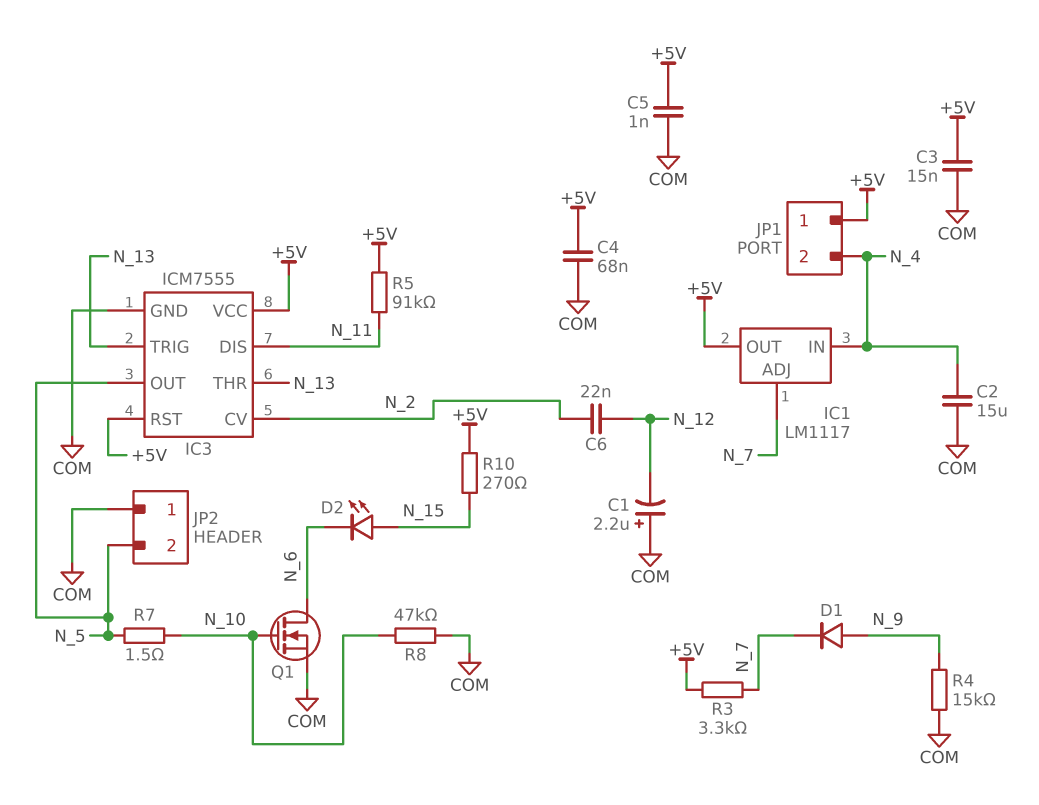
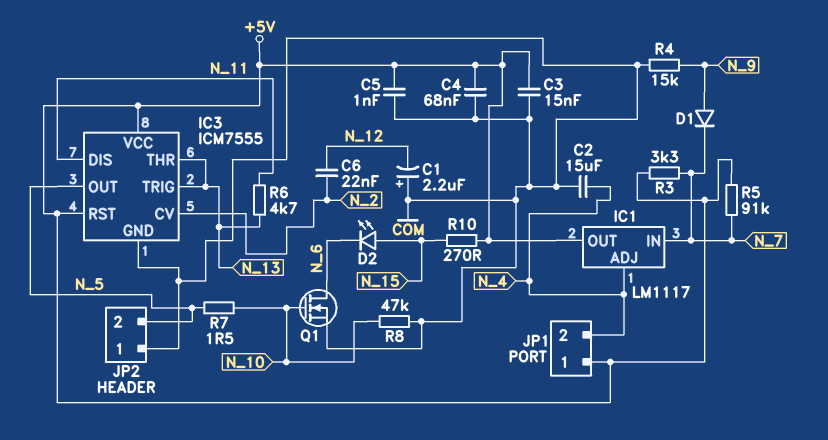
IC1 pin ADJ: N_7 -> N_4
IC1 pin IN: N_4 -> N_7
R5: 91k (+5V, N_11) -> 91k (+5V, N_7)
R6: none -> 4.7k (N_11, N_13)

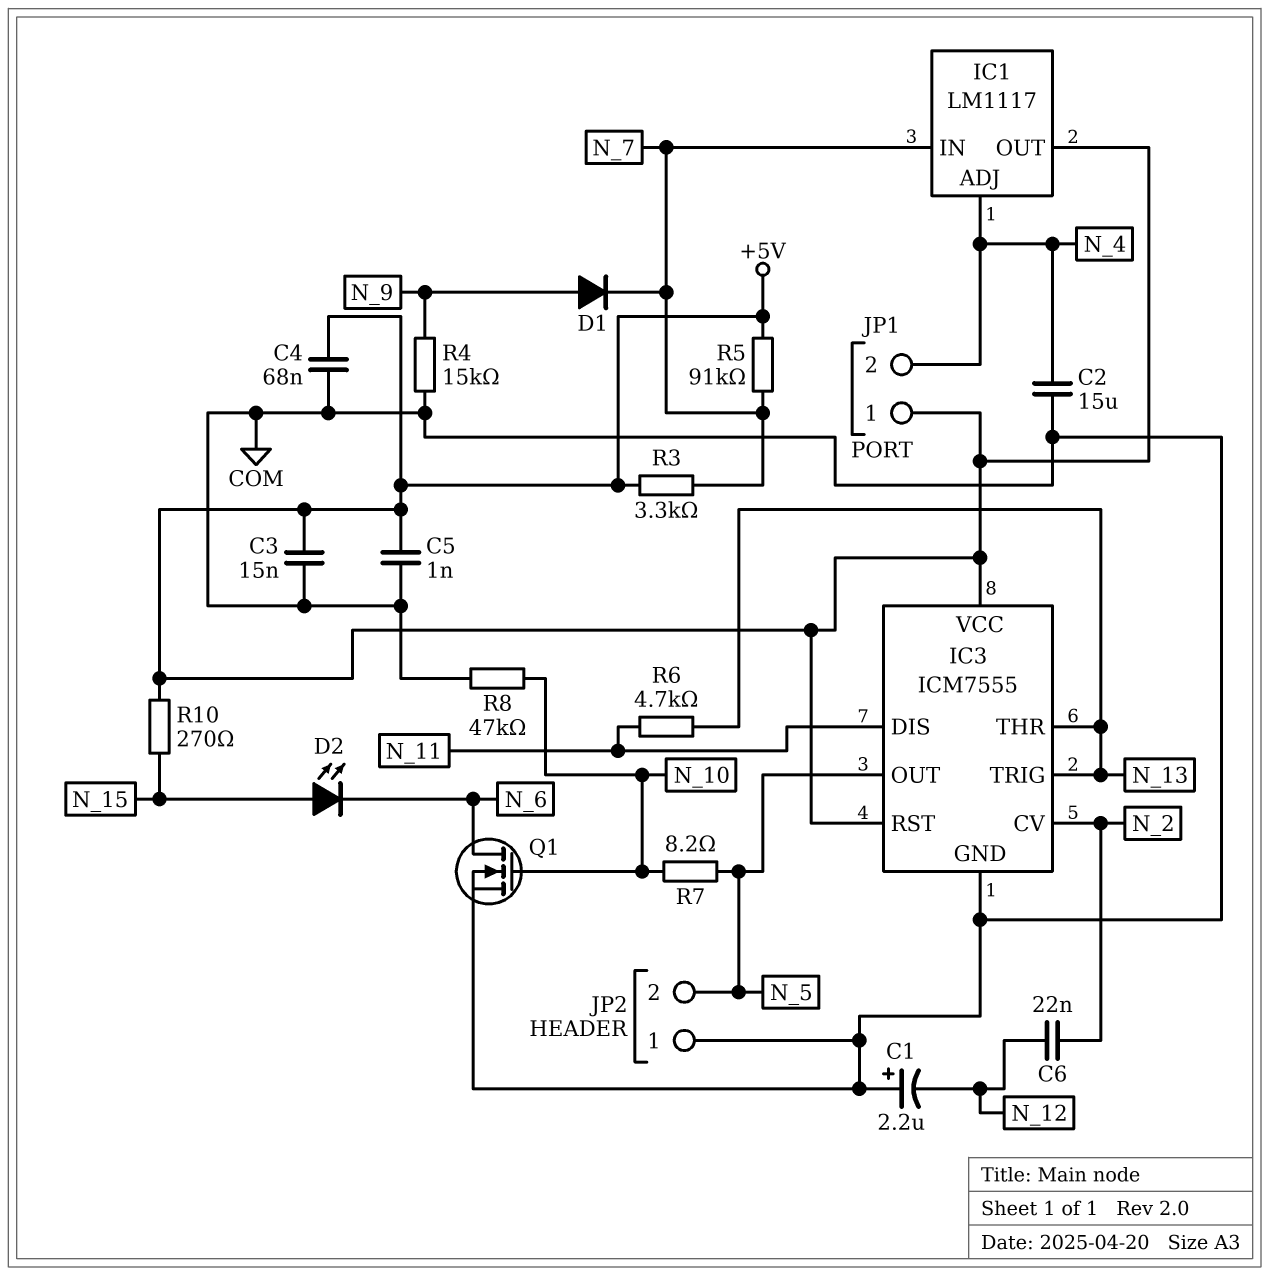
R7: 1.5 (N_5, N_10) -> 8.2 (N_5, N_10)

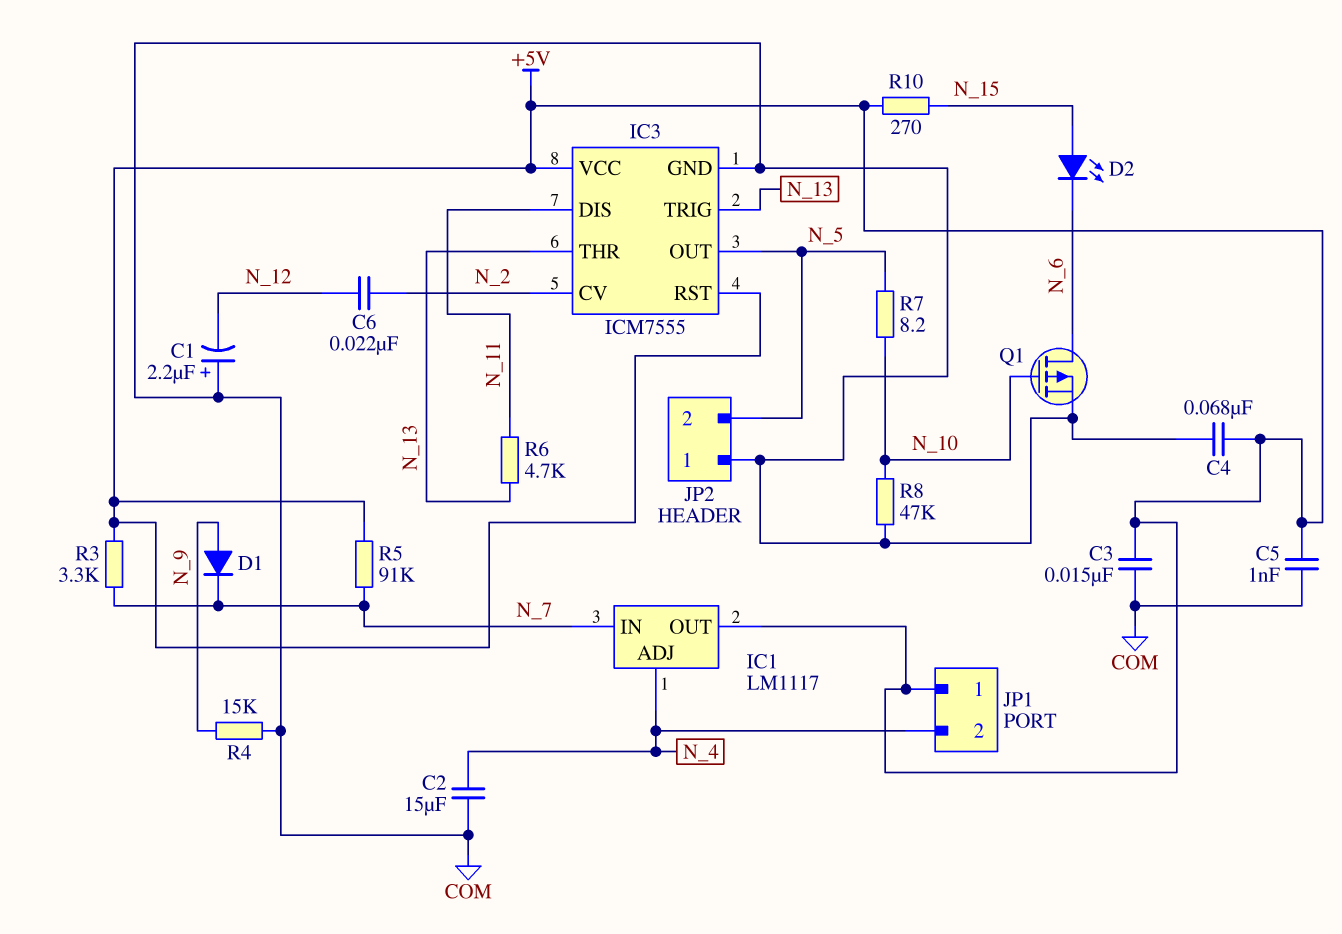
Q1: NMOS (G N_10, D N_6, S COM) -> PMOS (G N_10, D N_6, S COM)

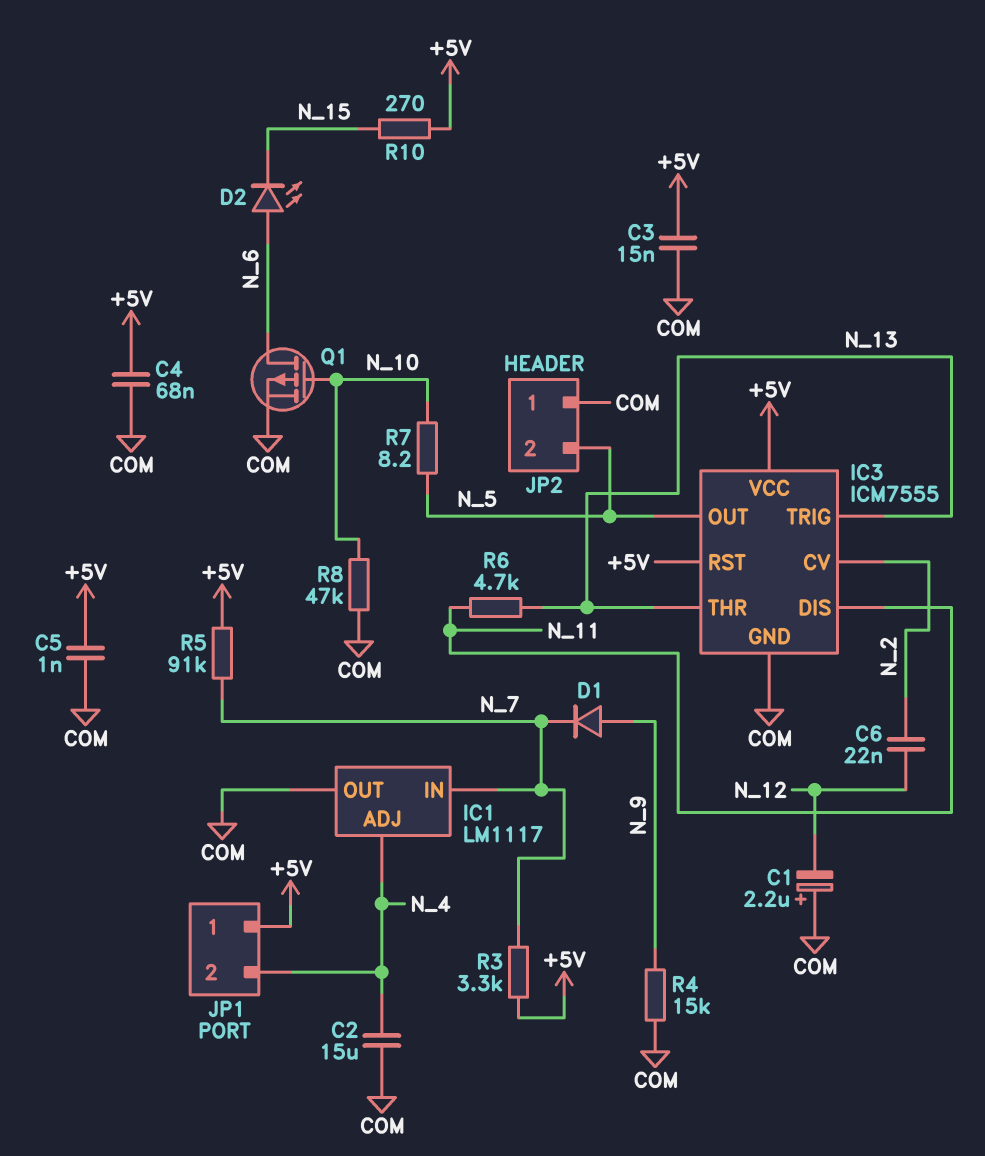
D2: LED (A N_15, K N_6) -> LED (A N_6, K N_15)
IC1 pin OUT: +5V -> COM

